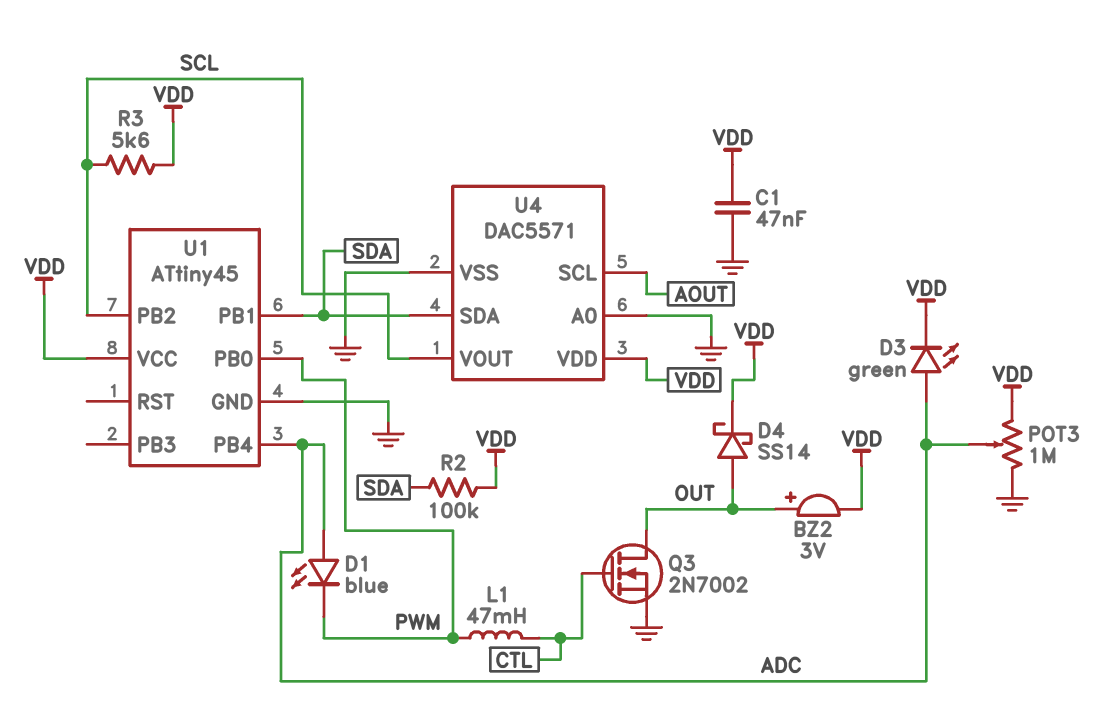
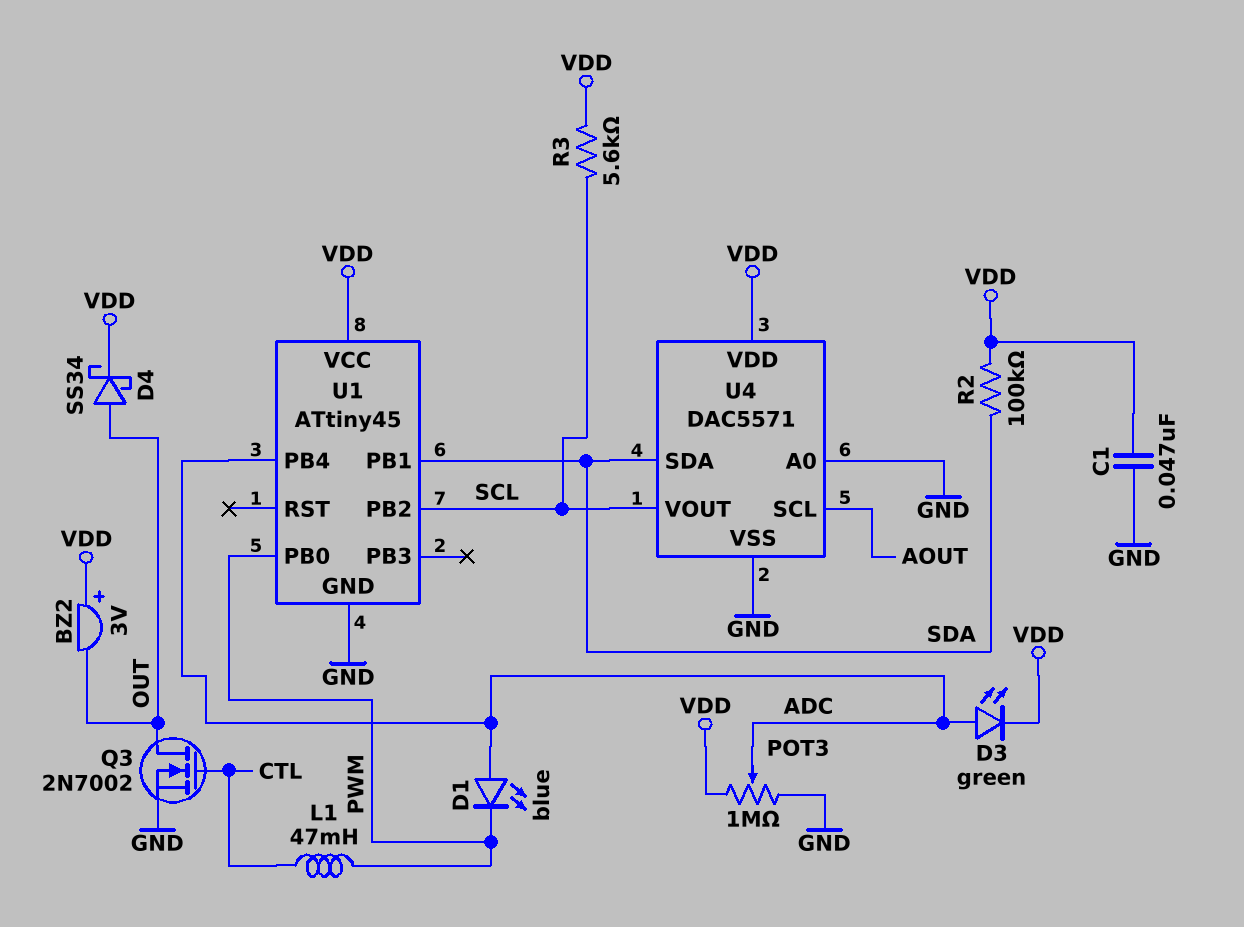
BZ2: buzzer 3V (plus OUT, minus VDD) -> buzzer 3V (plus VDD, minus OUT)
D4: schottky SS14 (A OUT, K VDD) -> schottky SS34 (A OUT, K VDD)

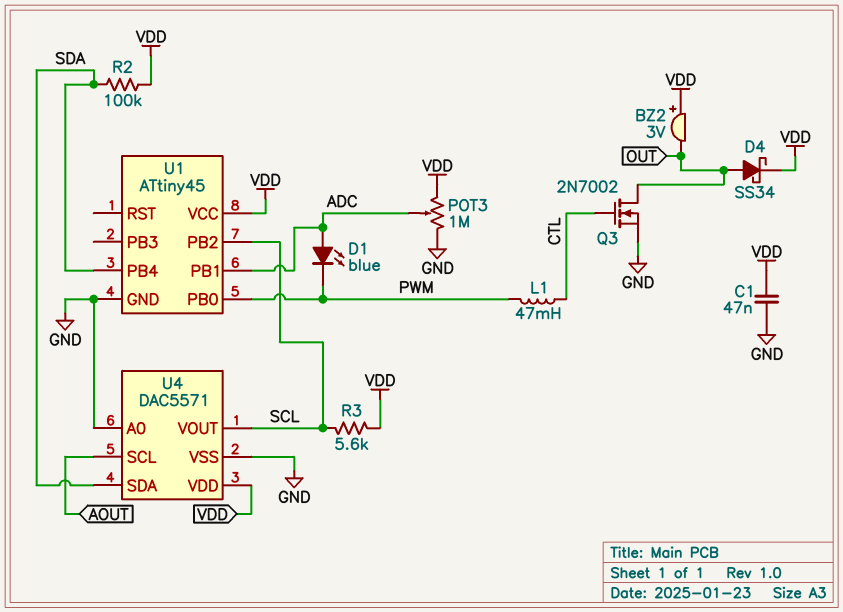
D3: LED green (A ADC, K VDD) -> none
U1 pin PB1: SDA -> ADC
U1 pin PB4: ADC -> SDA

